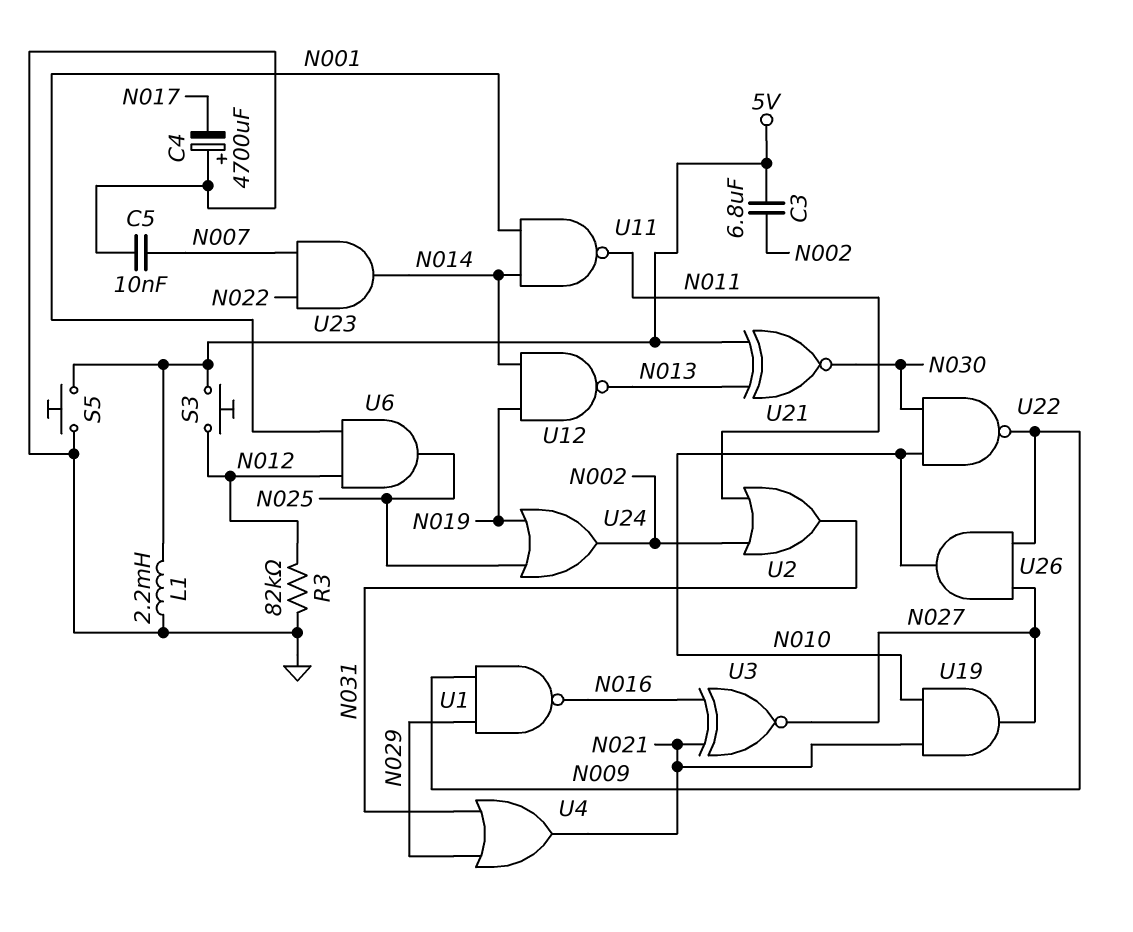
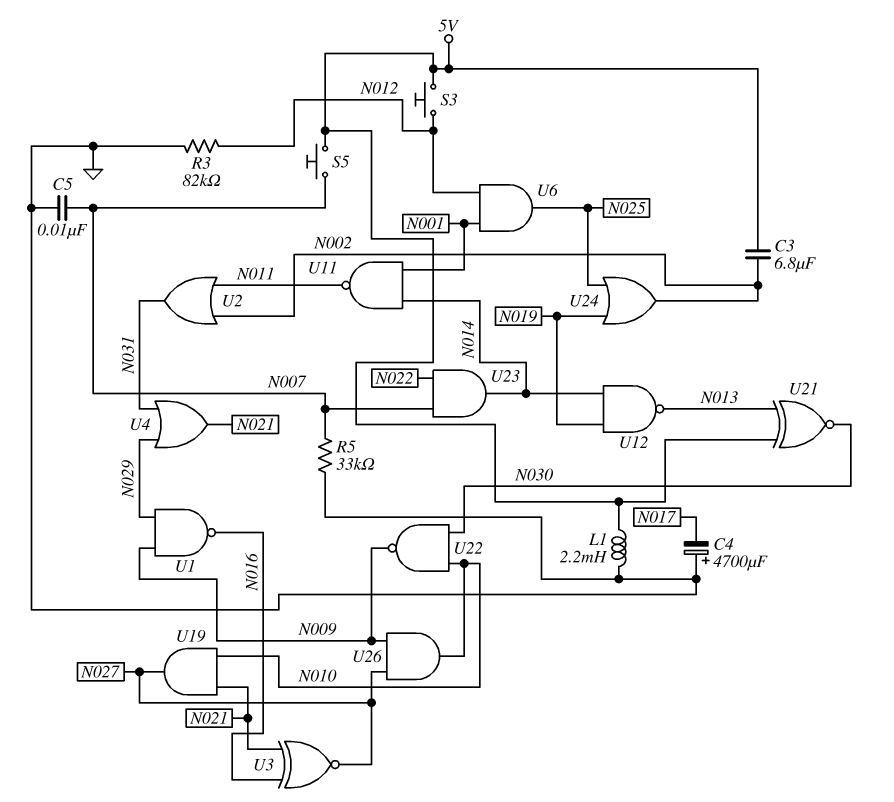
R5: none -> 33k (GND, N007)
S5: button (5V, GND) -> button (5V, N007)

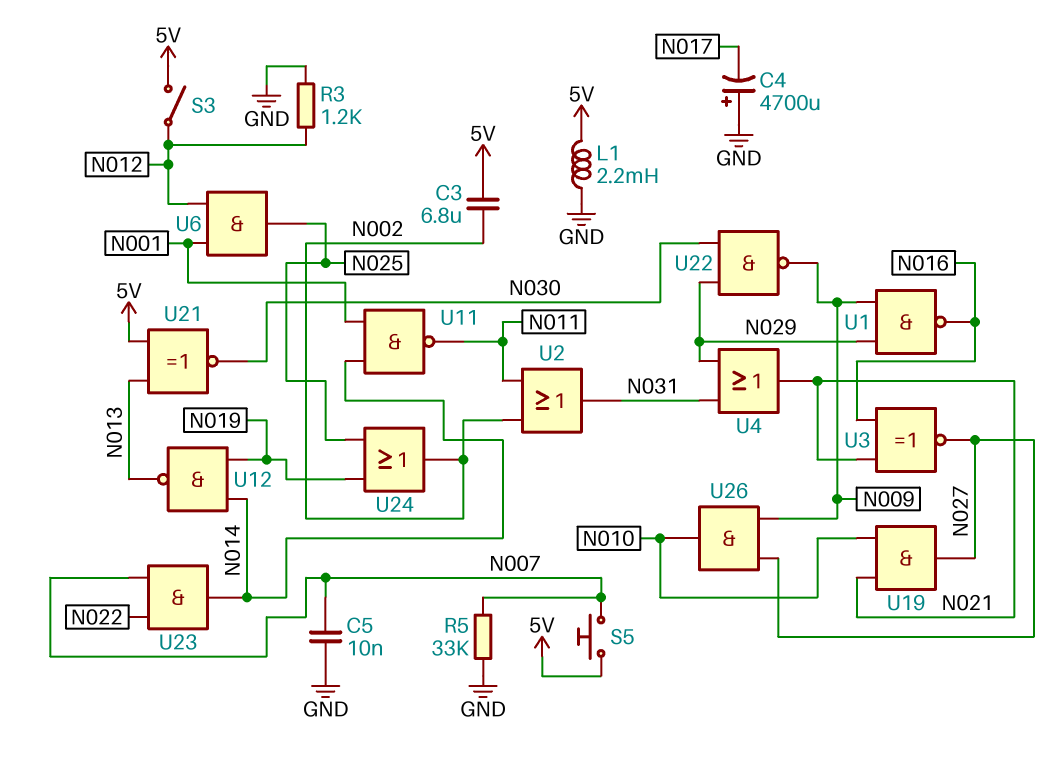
R3: 82k (GND, N012) -> 1.2k (GND, N012)
S3: button (5V, N012) -> switch (5V, N012)
U22: NAND (in N010, in N030, out N009) -> NAND (in N029, in N030, out N009)

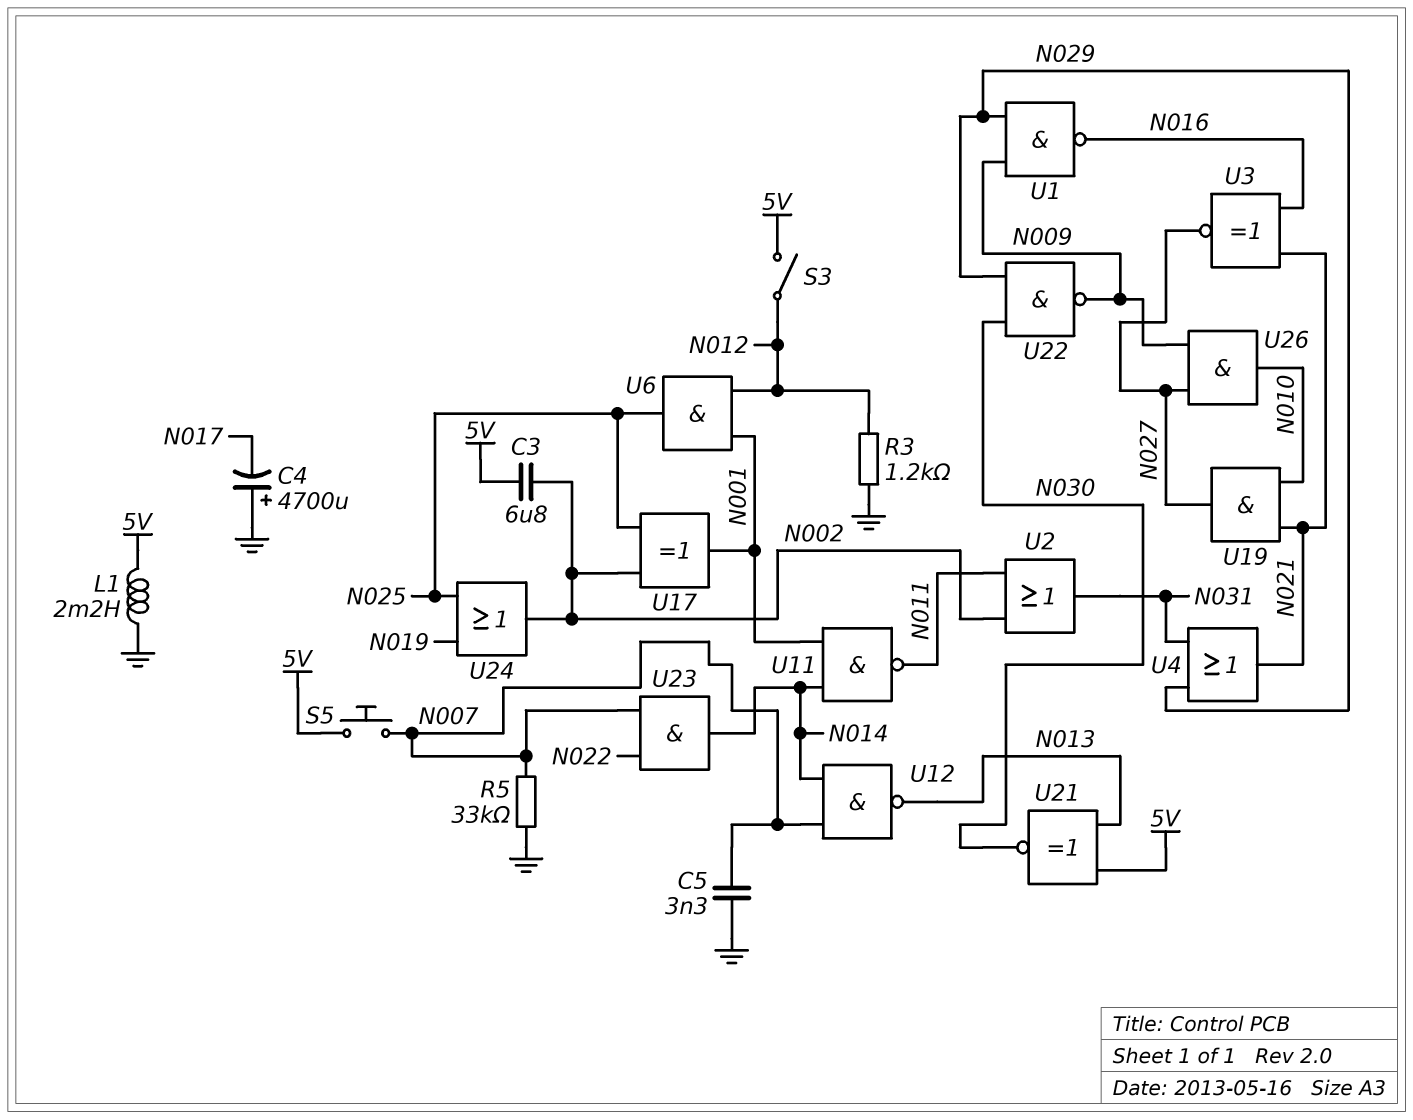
C5: 10nF (GND, N007) -> 3.3nF (GND, N007)
U12: NAND (in N014, in N019, out N013) -> NAND (in N007, in N014, out N013)
U17: none -> XOR (in N002, in N025, out N001)

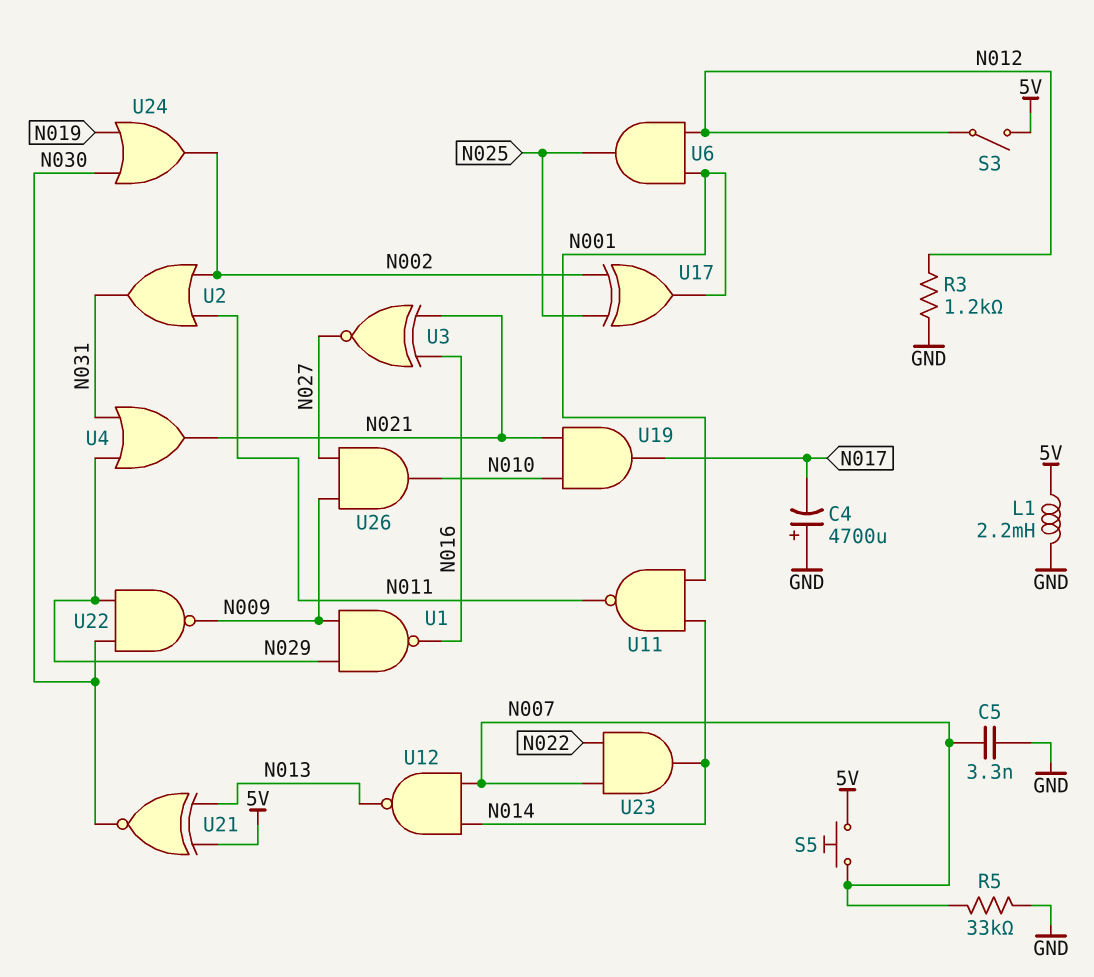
C3: 6.8uF (5V, N002) -> none
U19: AND (in N010, in N021, out N027) -> AND (in N010, in N021, out N017)
U24: OR (in N019, in N025, out N002) -> OR (in N019, in N030, out N002)

